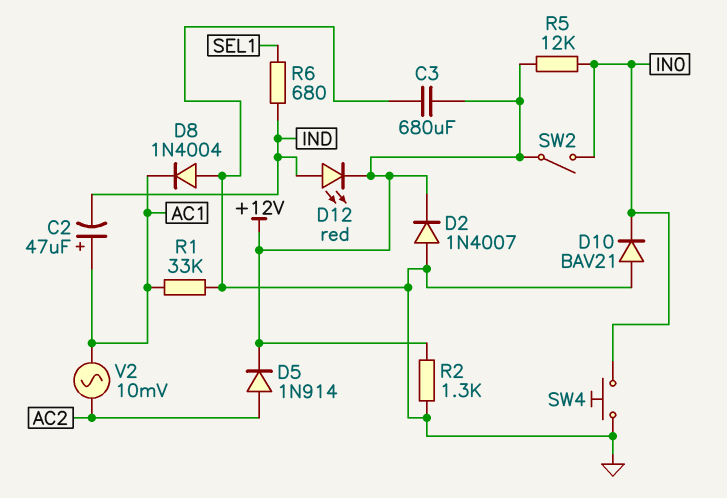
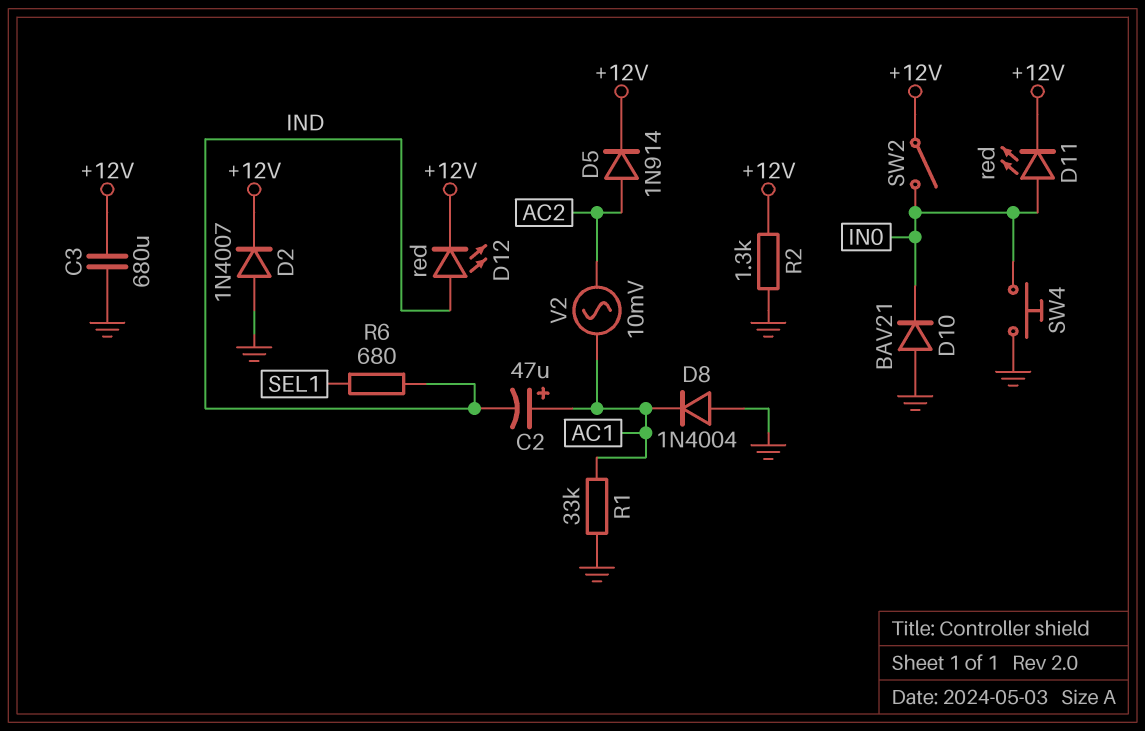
D11: none -> LED red (A IN0, K +12V)
R5: 12k (+12V, IN0) -> none

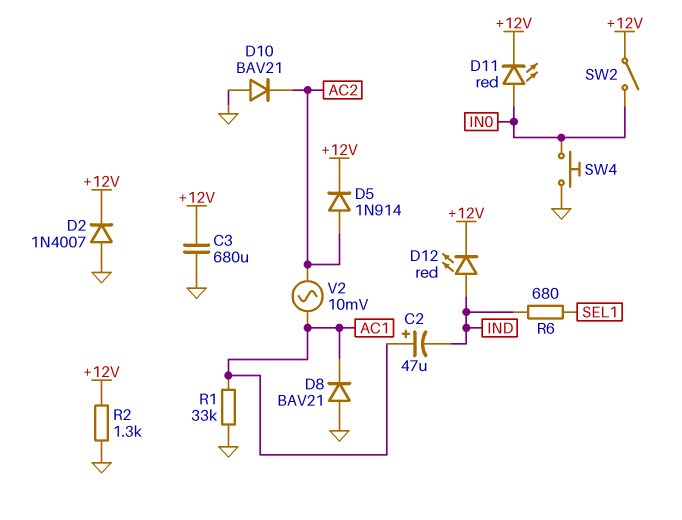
D8: diode 1N4004 (A GND, K AC1) -> diode BAV21 (A GND, K AC1)
D10: diode BAV21 (A GND, K IN0) -> diode BAV21 (A GND, K AC2)

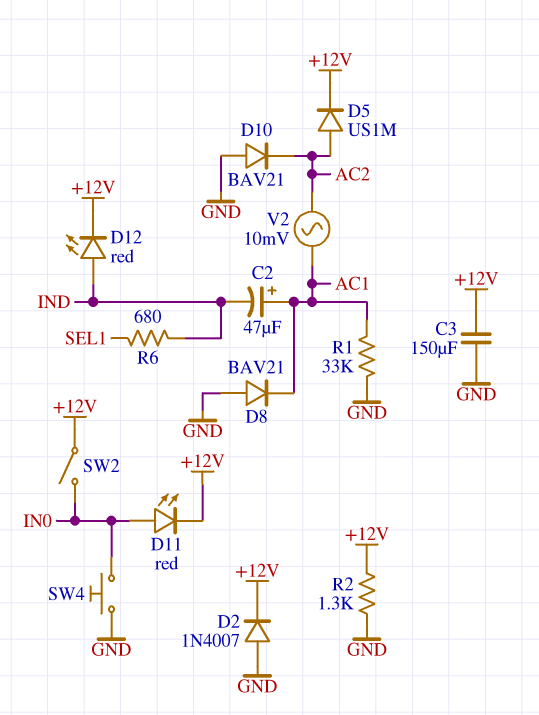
C3: 680uF (+12V, GND) -> 150uF (+12V, GND)
D5: diode 1N914 (A AC2, K +12V) -> diode US1M (A AC2, K +12V)

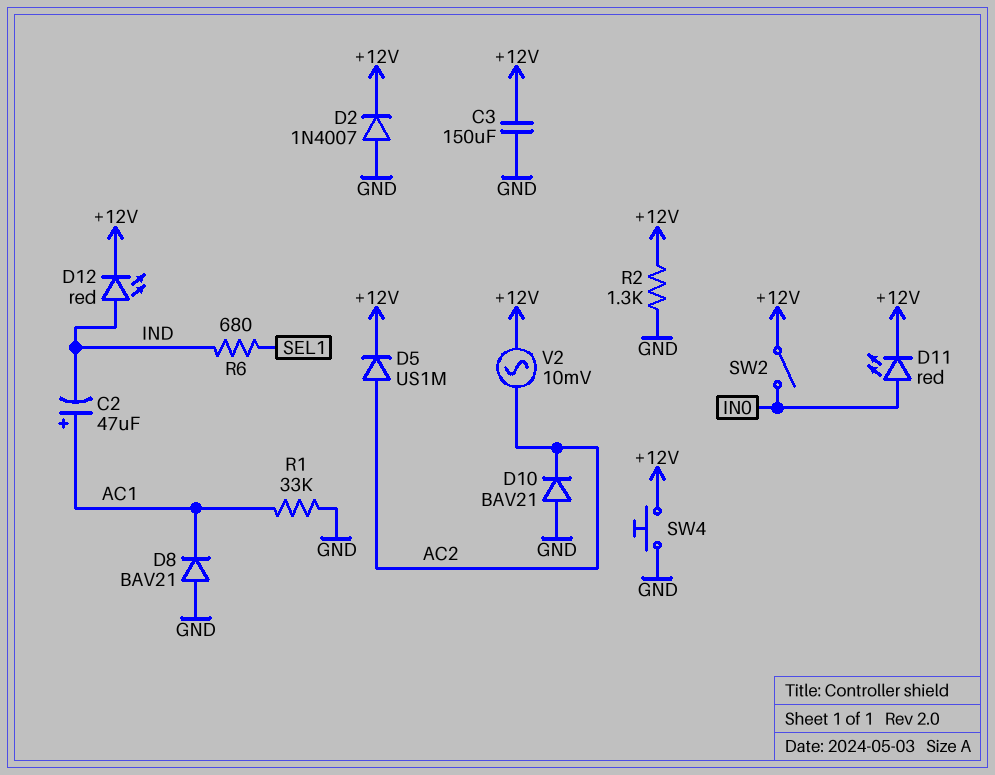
SW4: button (GND, IN0) -> button (+12V, GND)
V2: AC 10mV (AC1, AC2) -> AC 10mV (+12V, AC2)

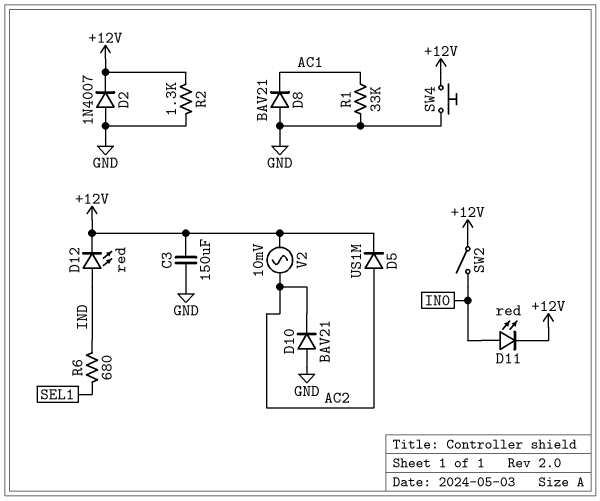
C2: 47uF (plus AC1, minus IND) -> none

